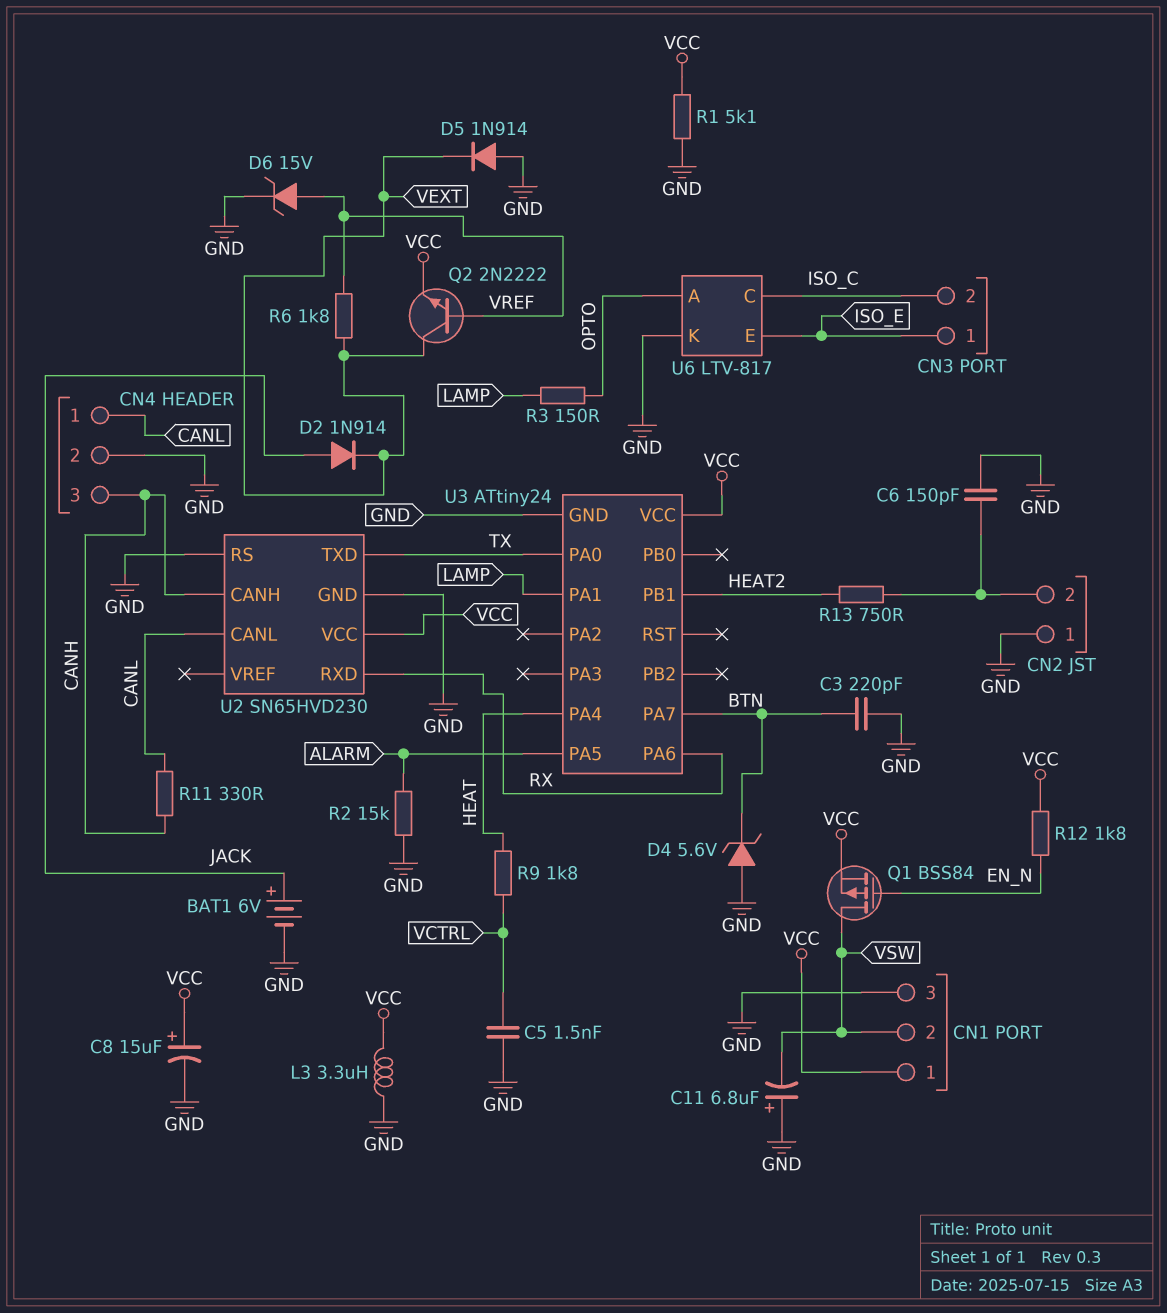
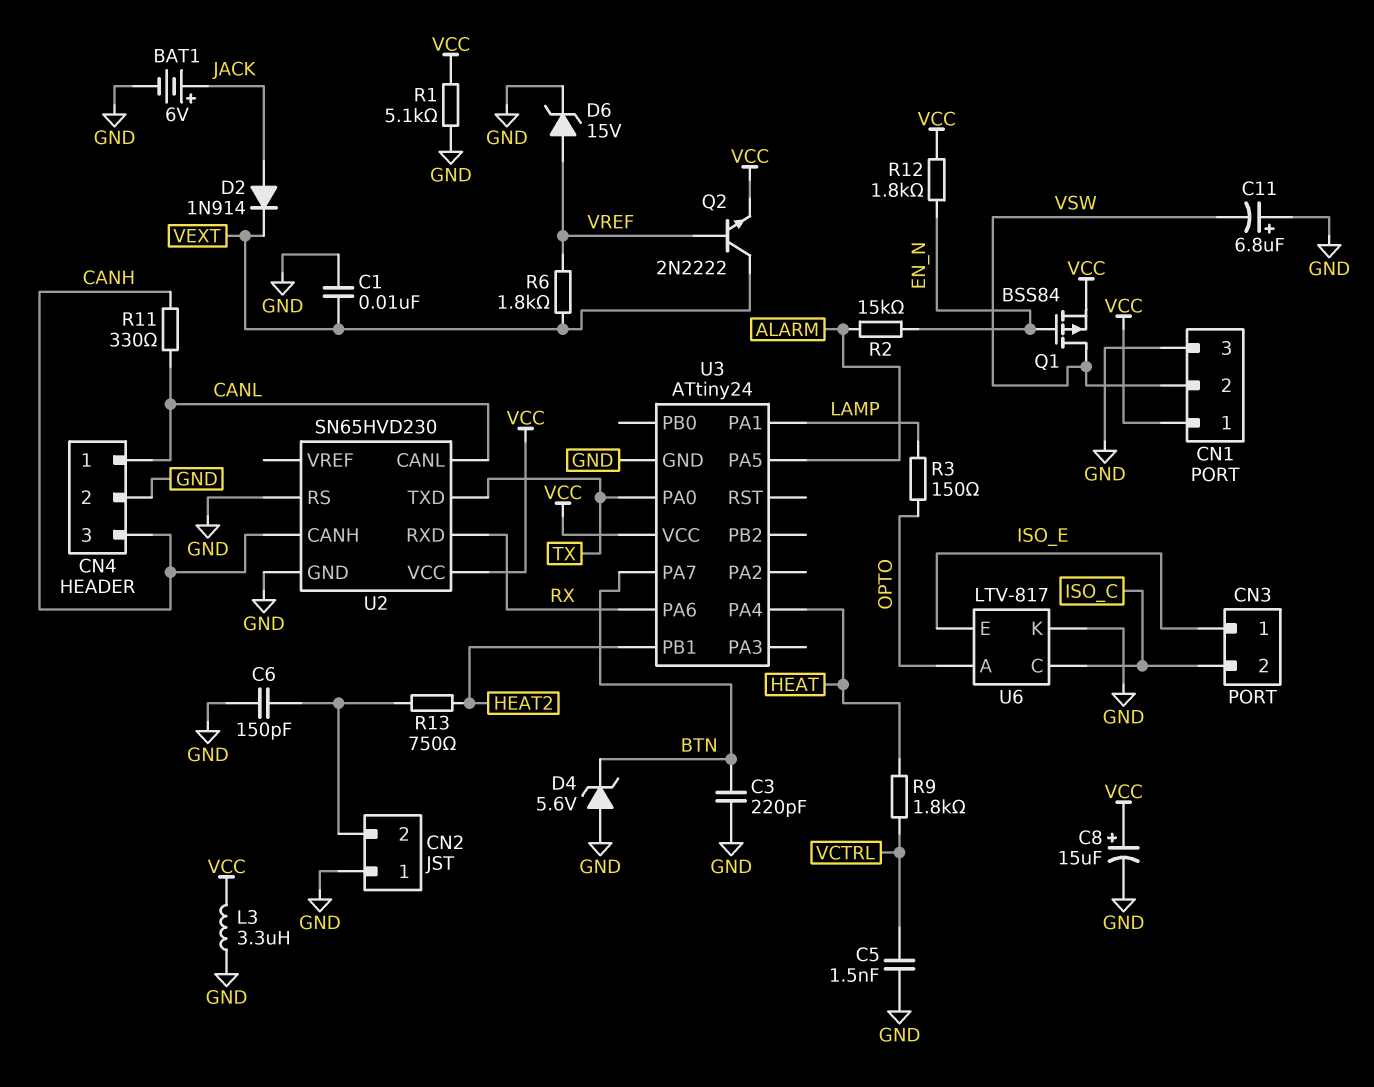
C1: none -> 10nF (GND, VEXT)
D5: diode 1N914 (A GND, K VEXT) -> none
R2: 15k (ALARM, GND) -> 15k (ALARM, EN_N)

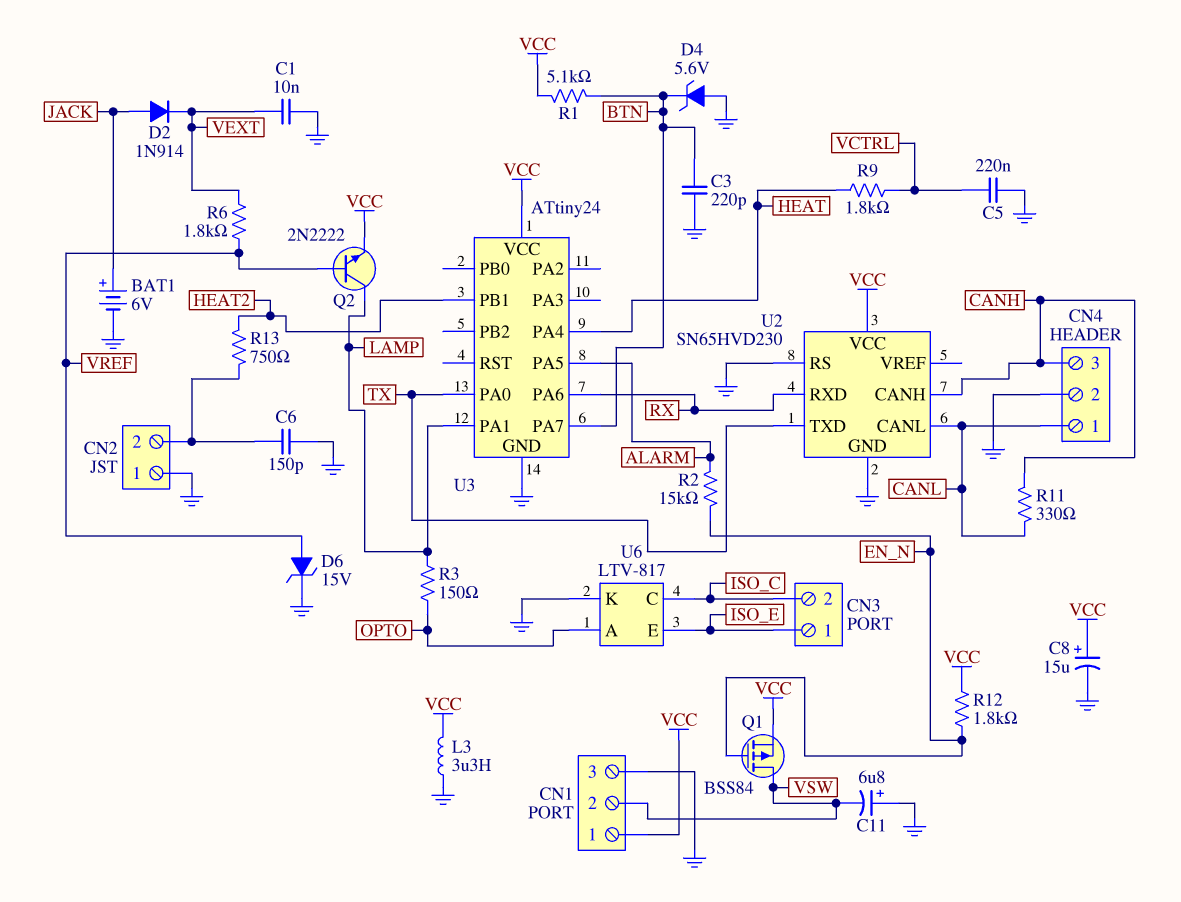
C5: 1.5nF (GND, VCTRL) -> 220nF (GND, VCTRL)
Q2: NPN 2N2222 (B VREF, C VEXT, E VCC) -> NPN 2N2222 (B VREF, C LAMP, E VCC)
R1: 5.1k (GND, VCC) -> 5.1k (BTN, VCC)

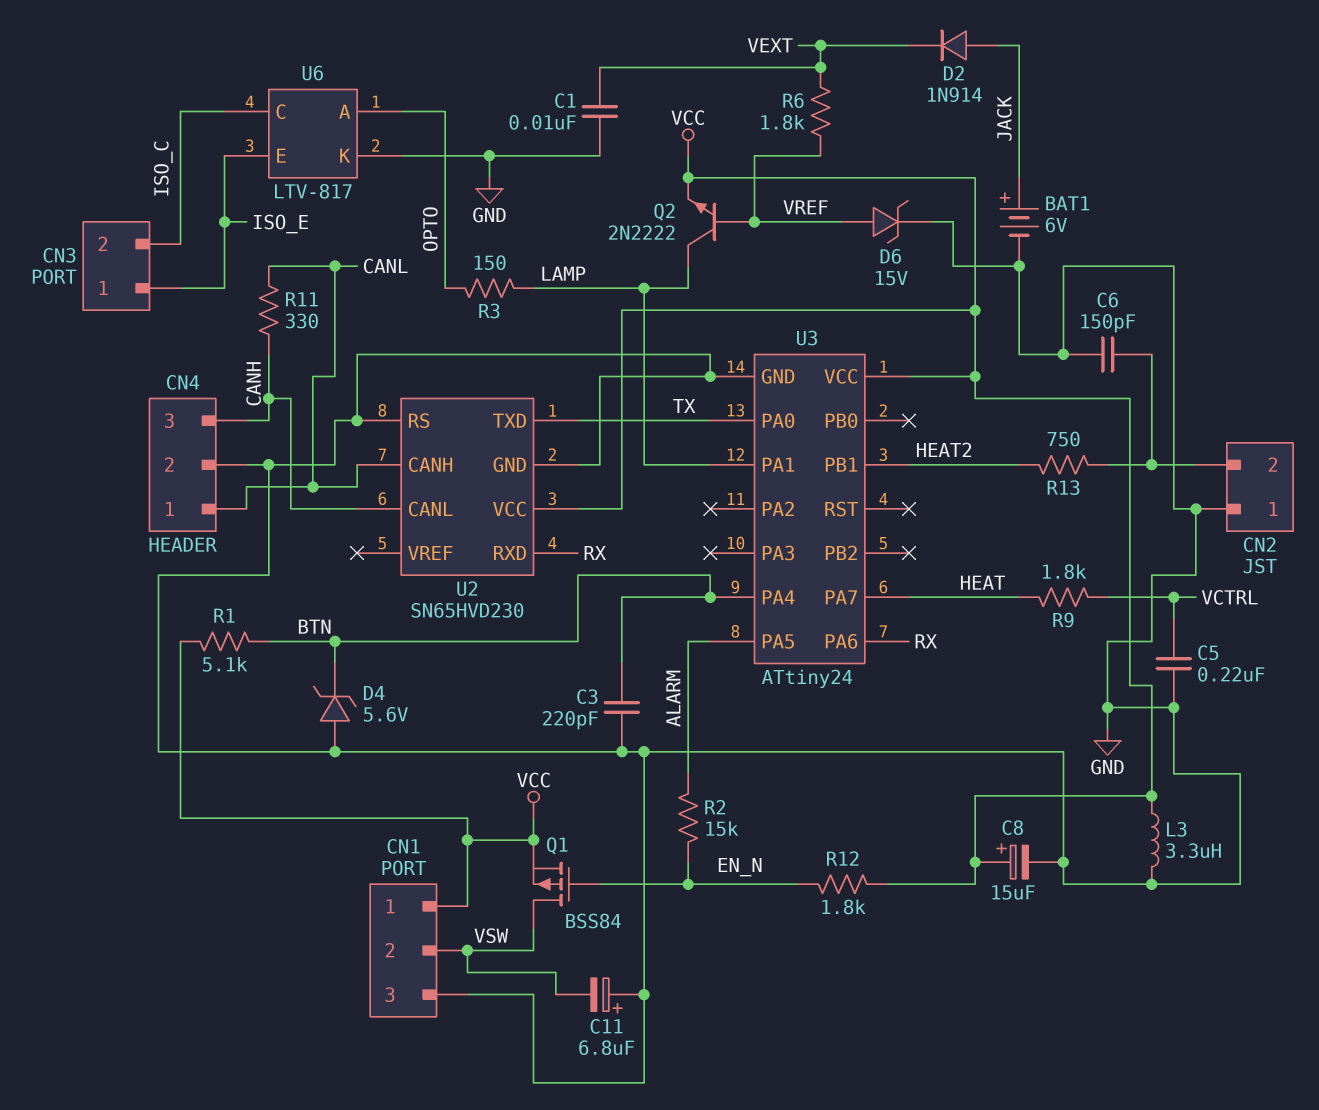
U2 pin CANH: CANH -> CANL
U2 pin CANL: CANL -> CANH
U3 pin PA4: HEAT -> BTN
U3 pin PA7: BTN -> HEAT

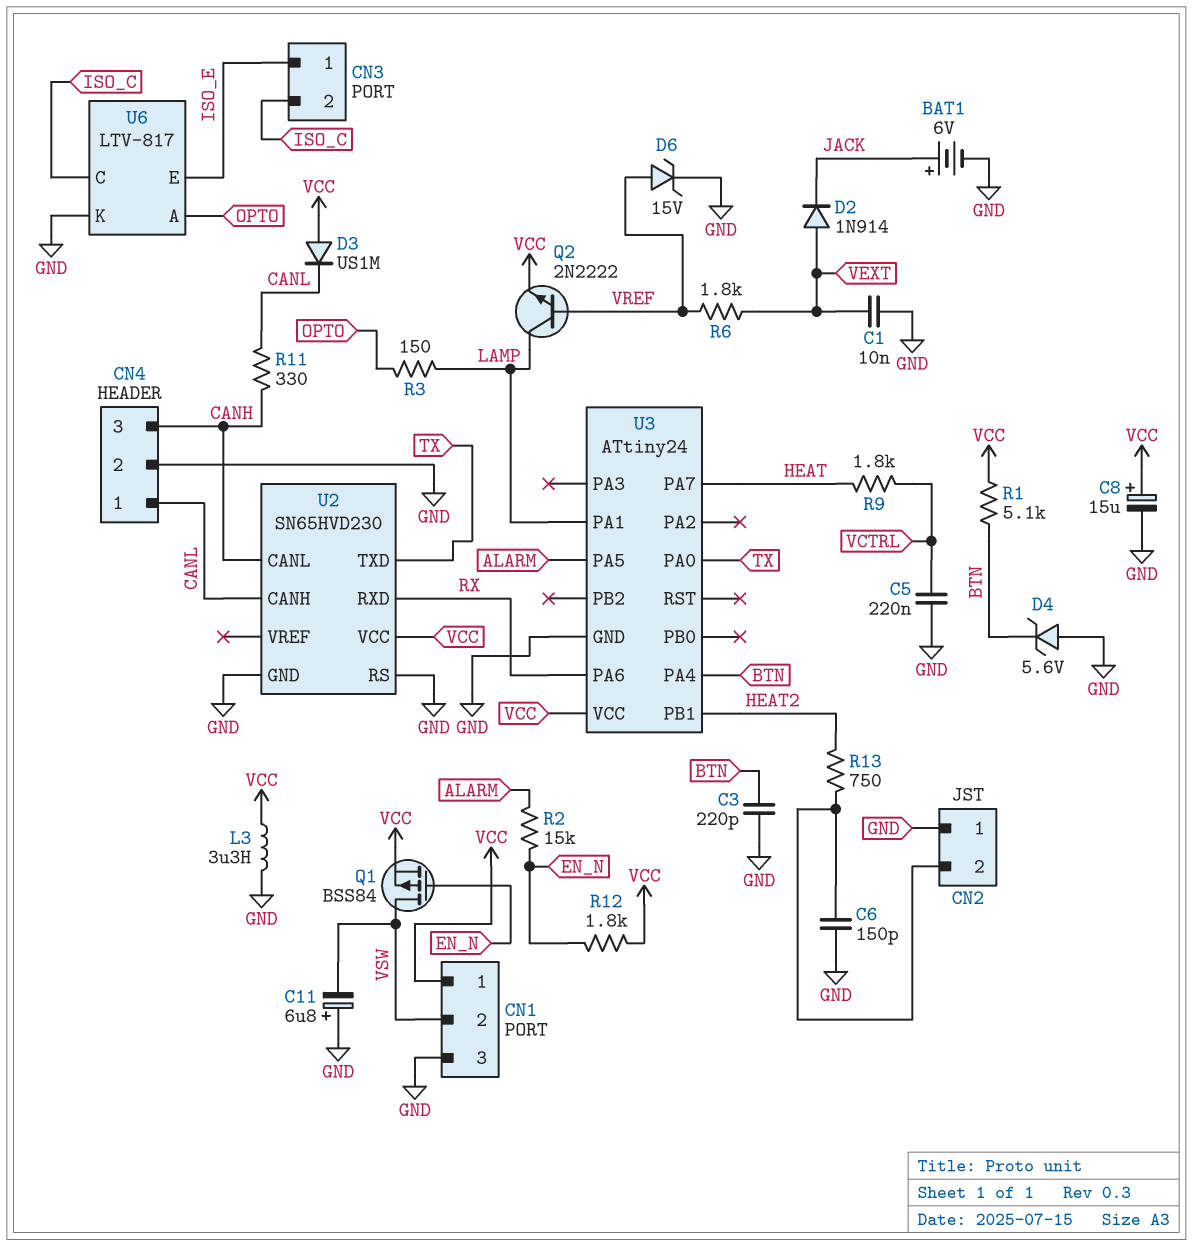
D2: diode 1N914 (A JACK, K VEXT) -> diode 1N914 (A VEXT, K JACK)
D3: none -> diode US1M (A VCC, K CANL)

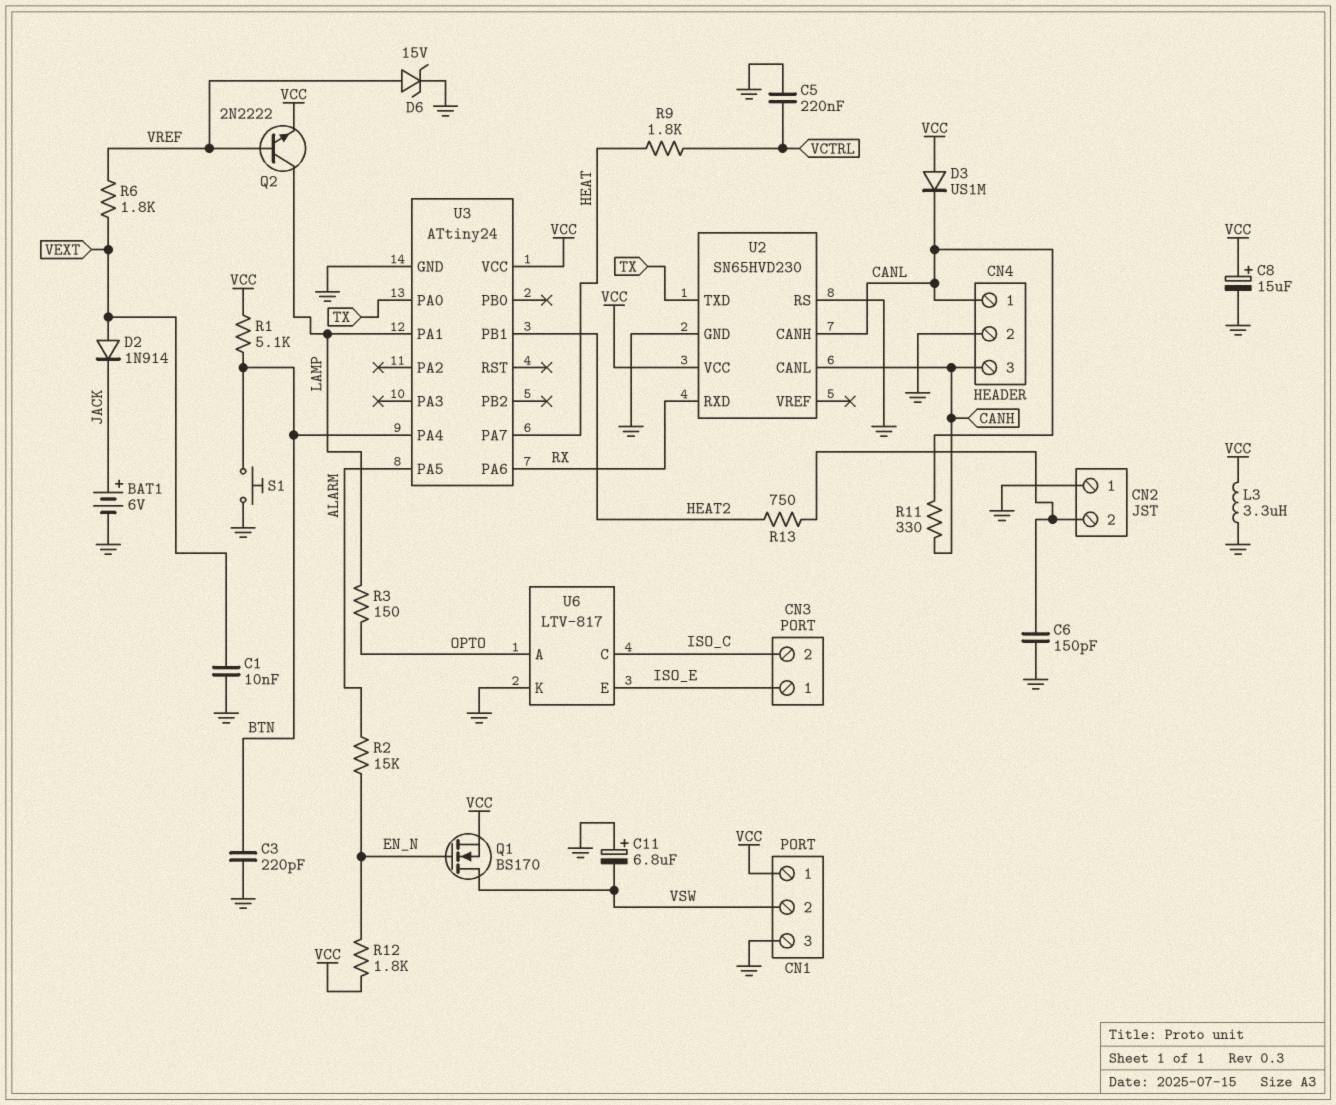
D4: zener 5.6V (A GND, K BTN) -> none
Q1: PMOS BSS84 (G EN_N, D VSW, S VCC) -> NMOS BS170 (G EN_N, D VSW, S VCC)
S1: none -> button (BTN, GND)

